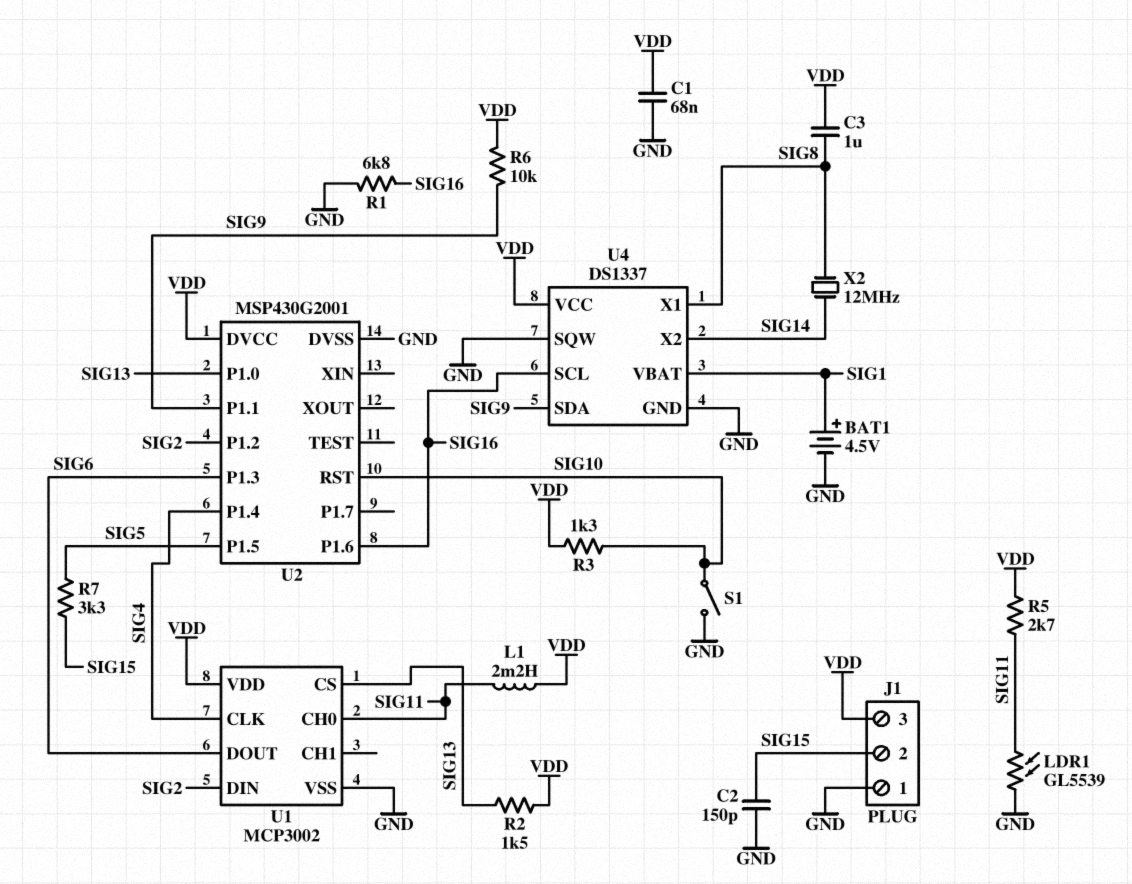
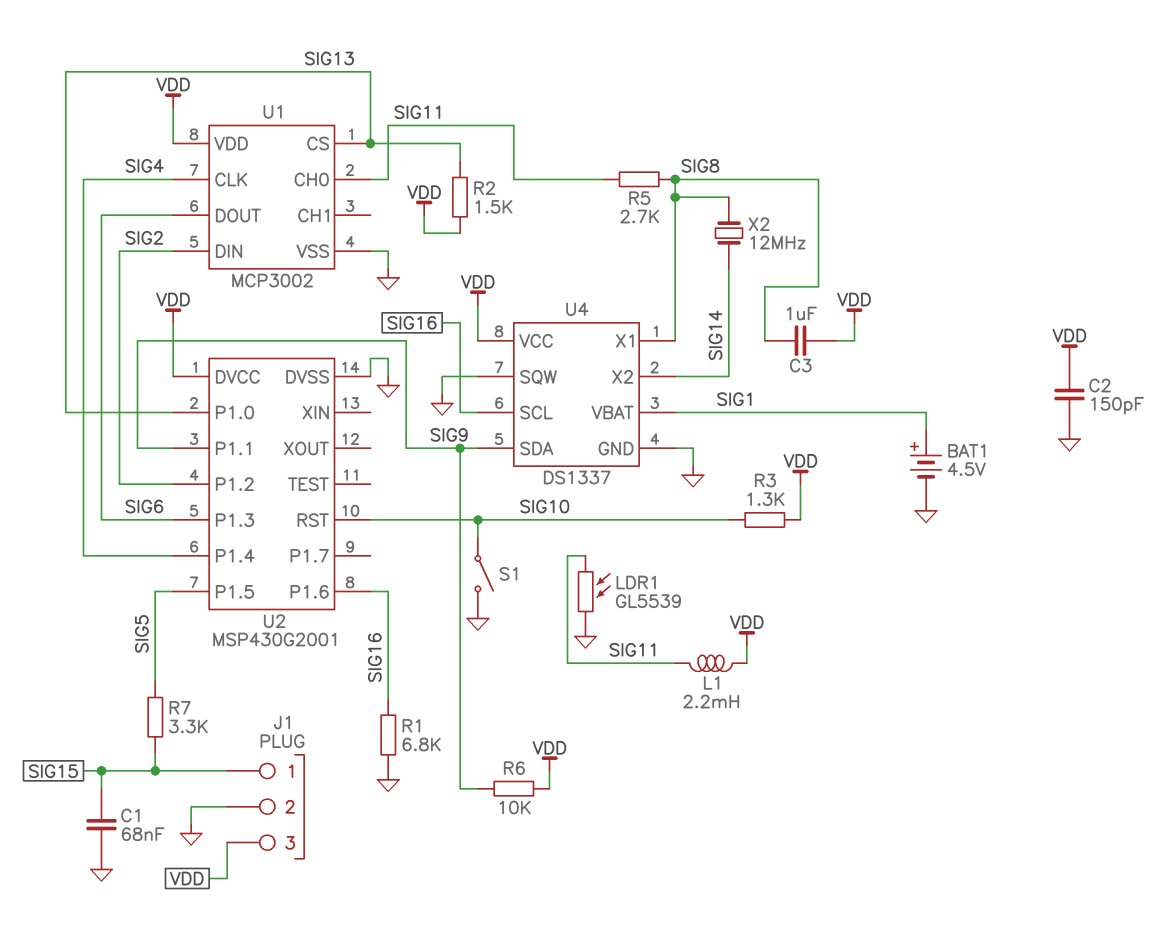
C1: 68nF (GND, VDD) -> 68nF (GND, SIG15)
C2: 150pF (GND, SIG15) -> 150pF (GND, VDD)
J1 pin 1: GND -> SIG15
J1 pin 2: SIG15 -> GND
R5: 2.7k (SIG11, VDD) -> 2.7k (SIG8, SIG11)

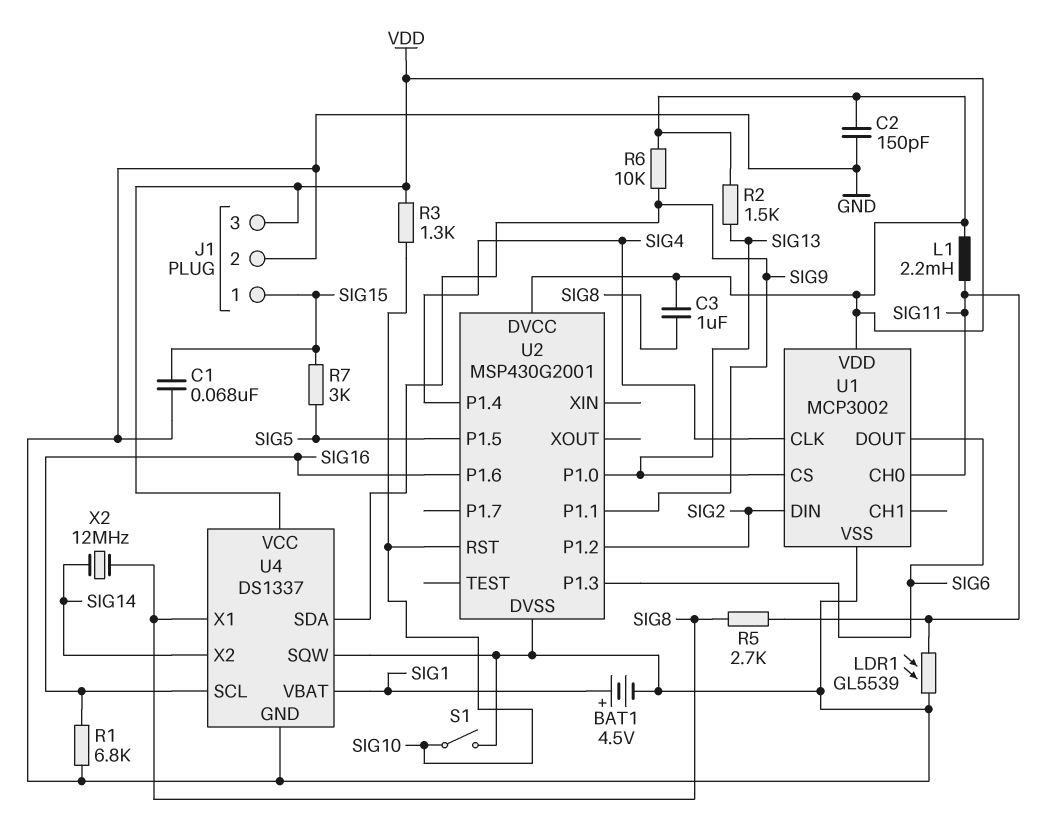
R7: 3.3k (SIG5, SIG15) -> 3k (SIG5, SIG15)

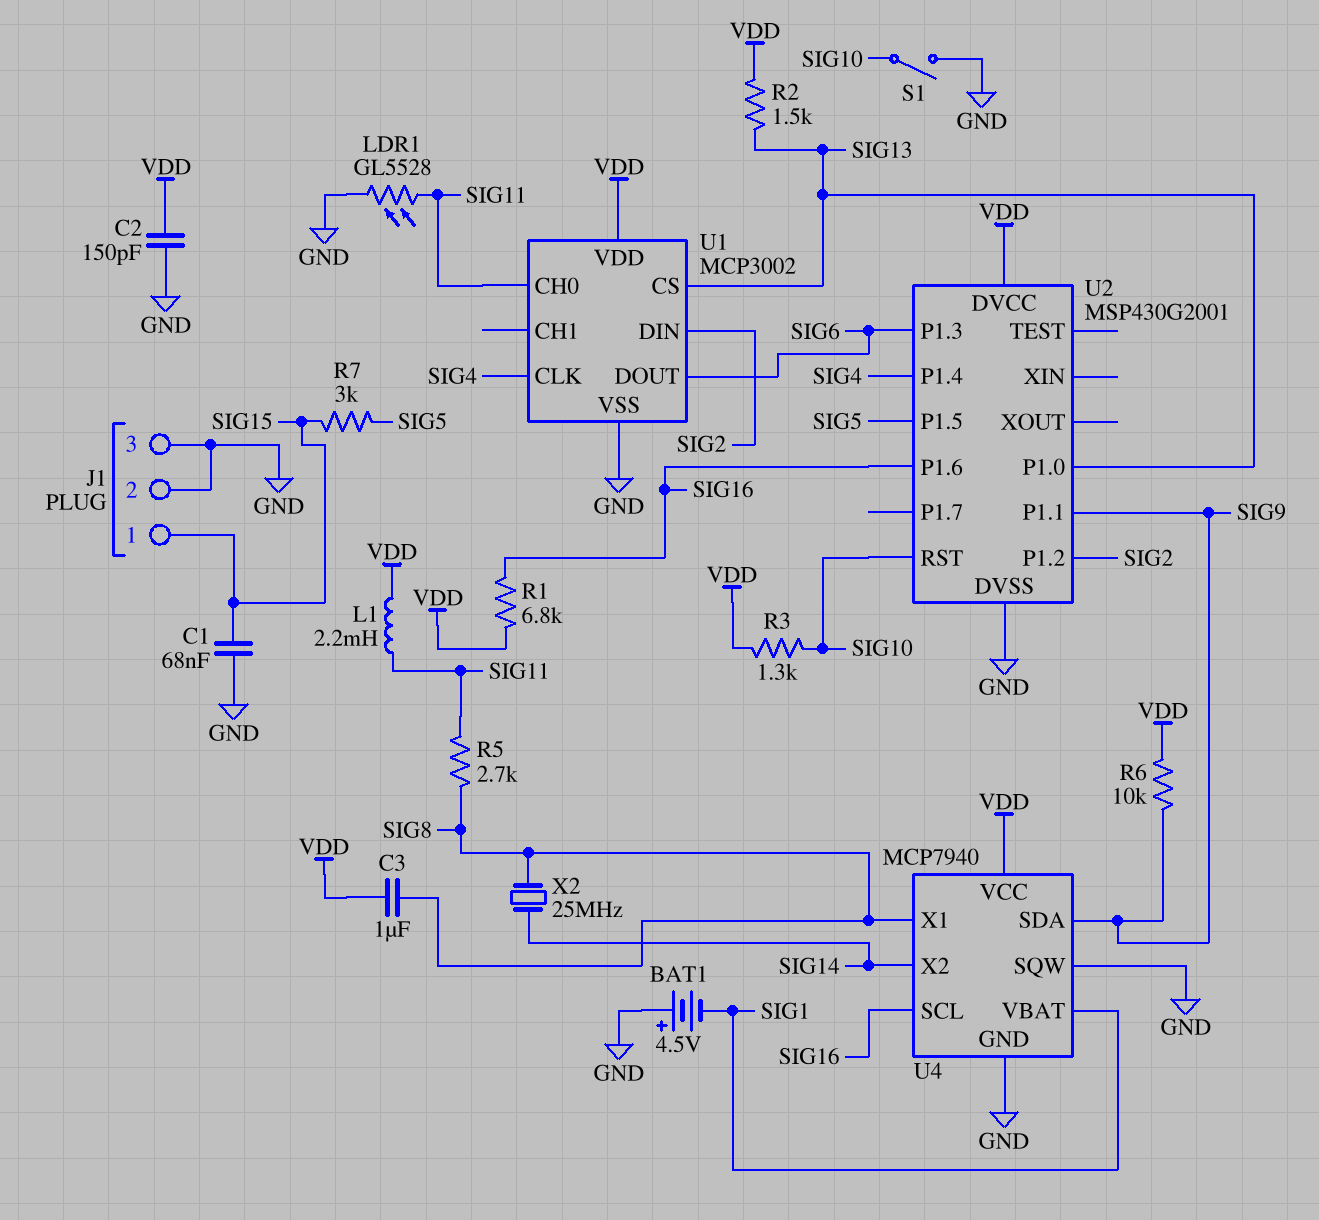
BAT1: 4.5V (plus SIG1, minus GND) -> 4.5V (plus GND, minus SIG1)
J1 pin 3: VDD -> GND
LDR1: GL5539 (GND, SIG11) -> GL5528 (GND, SIG11)
R1: 6.8k (GND, SIG16) -> 6.8k (SIG16, VDD)
U4: DS1337 -> MCP7940
X2: 12MHz (SIG8, SIG14) -> 25MHz (SIG8, SIG14)

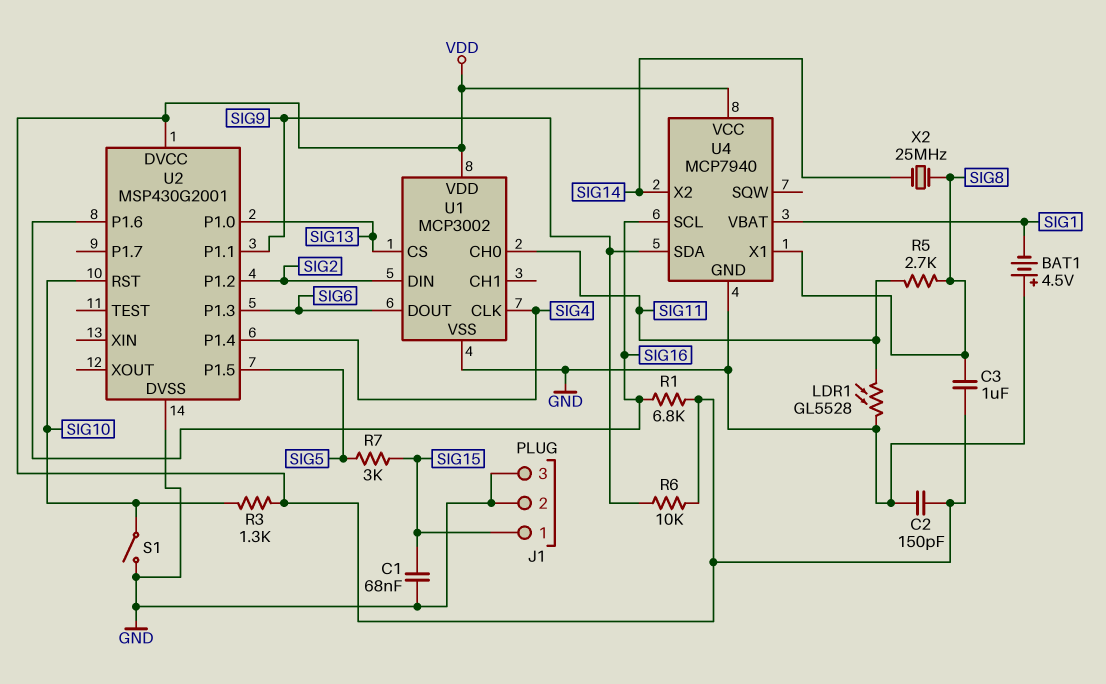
L1: 2.2mH (SIG11, VDD) -> none
R2: 1.5k (SIG13, VDD) -> none
U4 pin SQW: GND -> none

